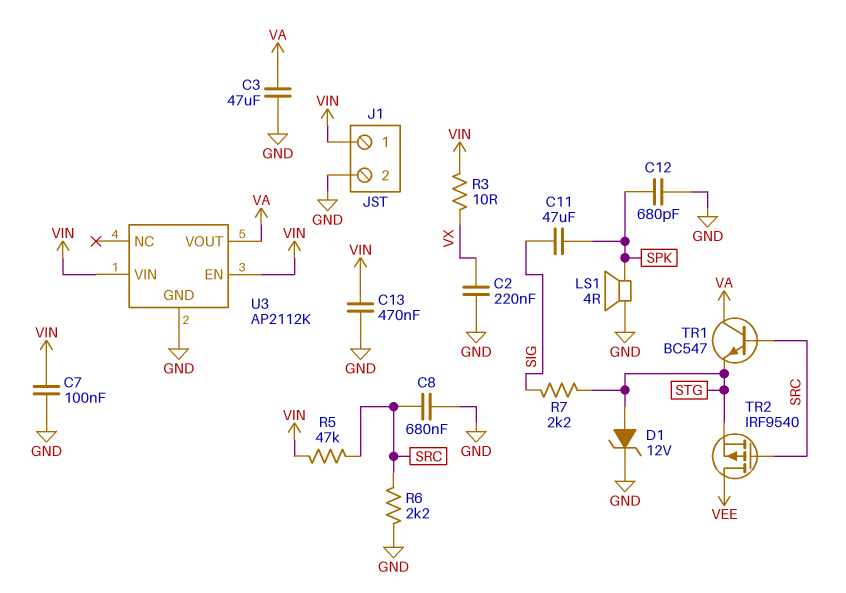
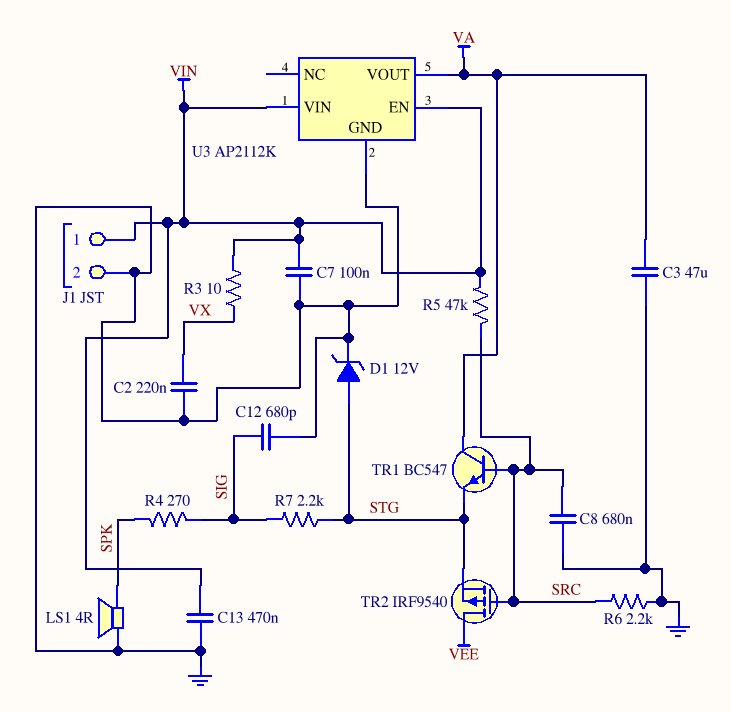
C11: 47uF (SIG, SPK) -> none
C12: 680pF (GND, SPK) -> 680pF (GND, SIG)
R4: none -> 270 (SIG, SPK)

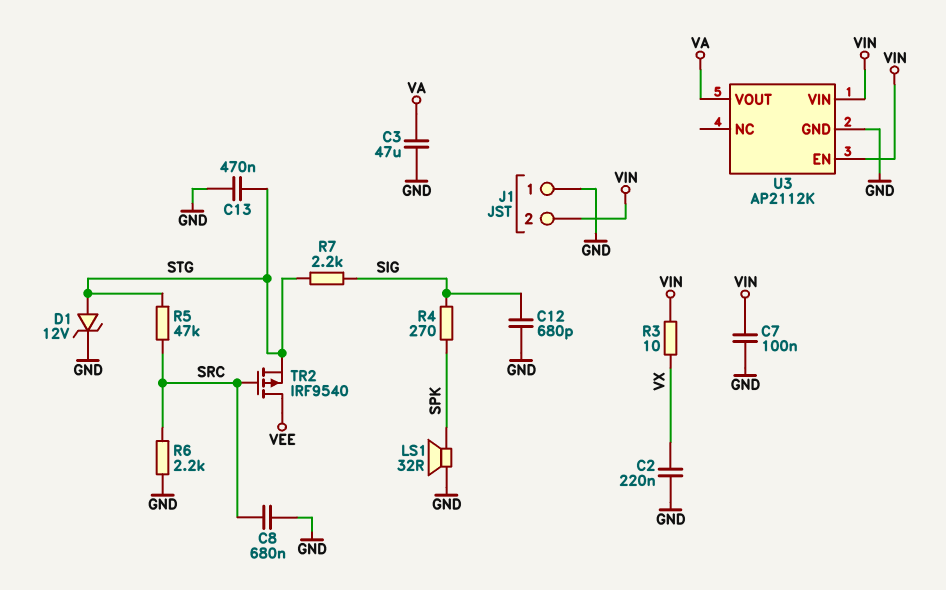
C13: 470nF (GND, VIN) -> 470nF (GND, STG)
J1 pin 1: VIN -> GND
J1 pin 2: GND -> VIN
LS1: speaker 4R (GND, SPK) -> speaker 32R (GND, SPK)
R5: 47k (SRC, VIN) -> 47k (SRC, STG)
TR1: NPN BC547 (B SRC, C VA, E STG) -> none

